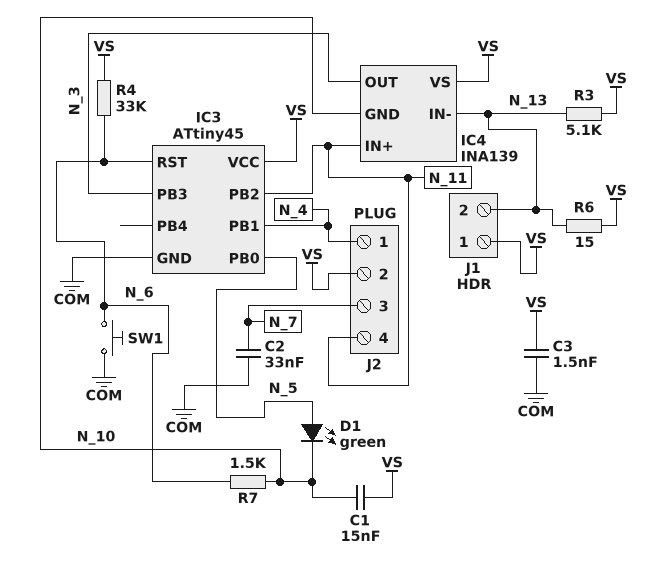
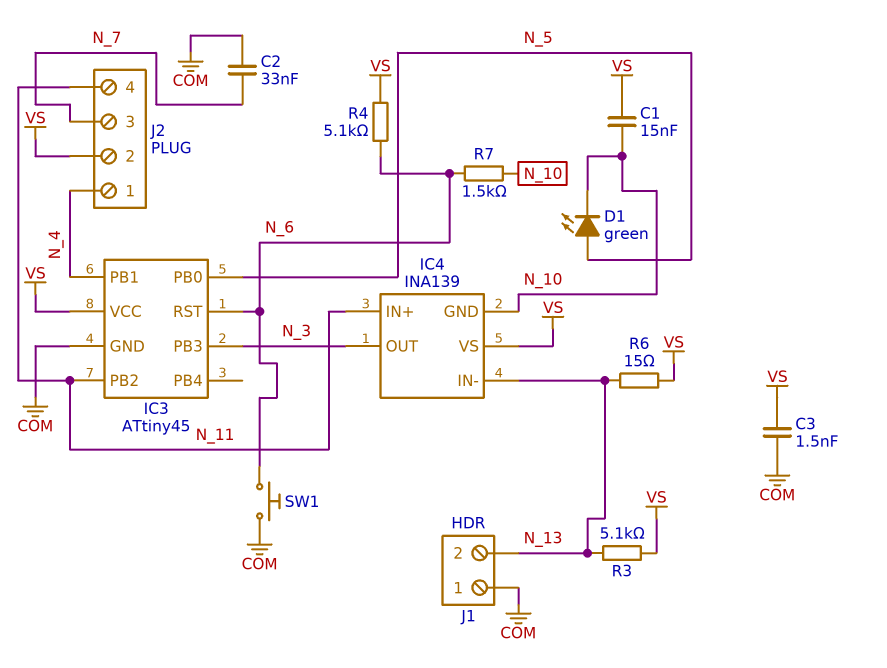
J1 pin 1: VS -> COM
R4: 33k (N_6, VS) -> 5.1k (N_6, VS)

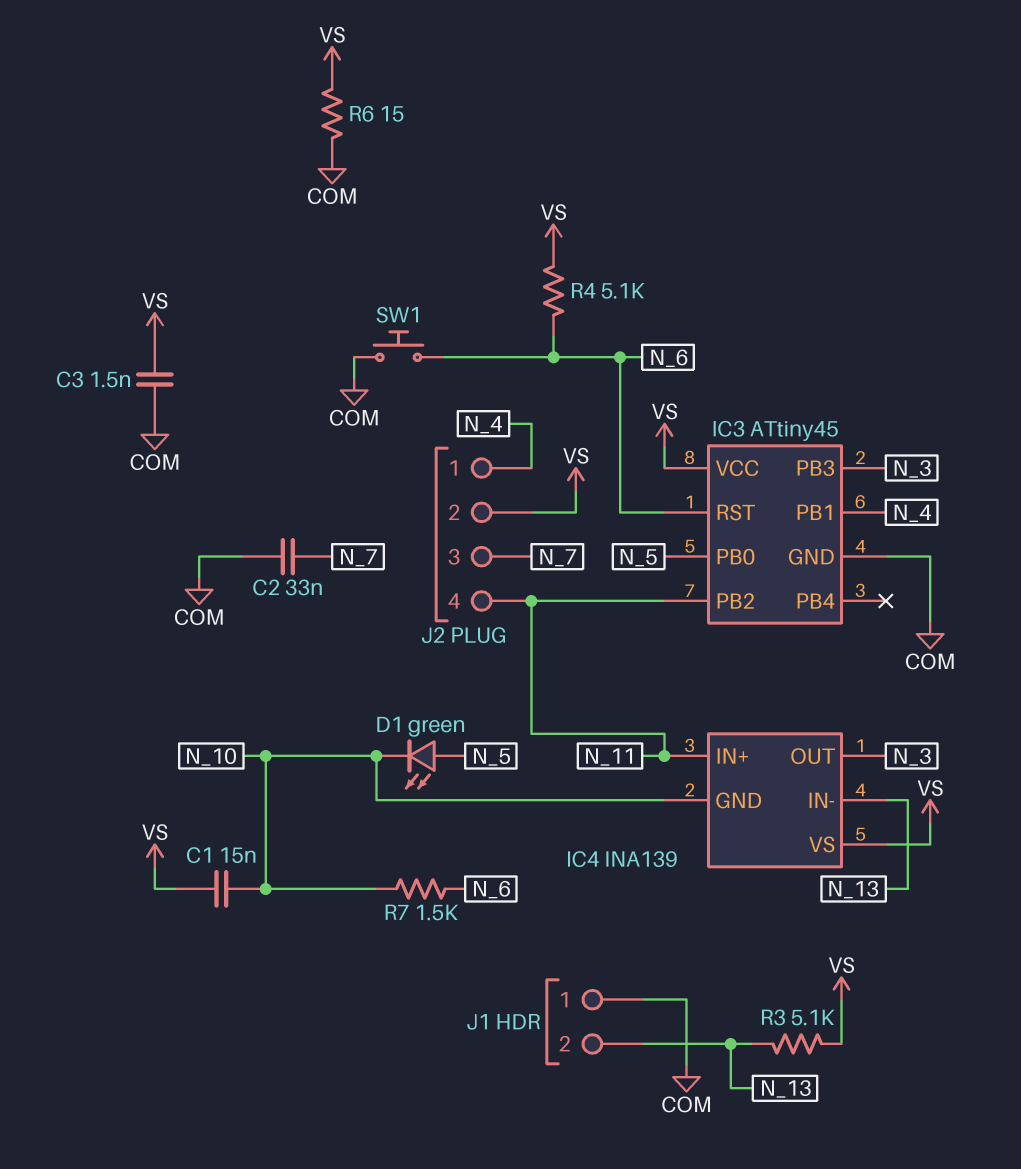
R6: 15 (N_13, VS) -> 15 (COM, VS)

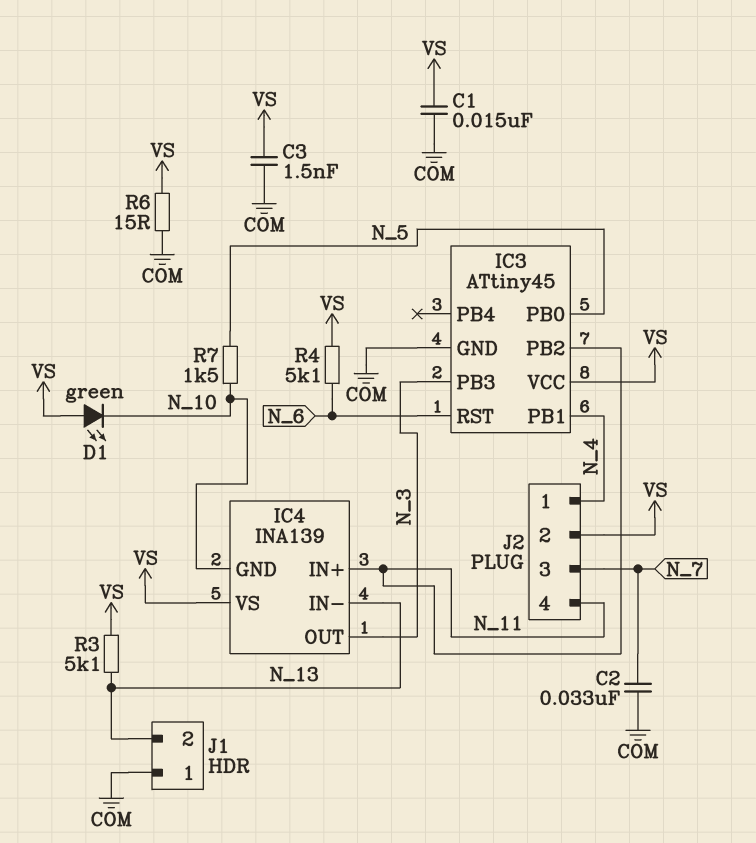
C1: 15nF (N_10, VS) -> 15nF (COM, VS)
D1: LED green (A N_5, K N_10) -> LED green (A VS, K N_10)
R7: 1.5k (N_6, N_10) -> 1.5k (N_5, N_10)
SW1: button (COM, N_6) -> none

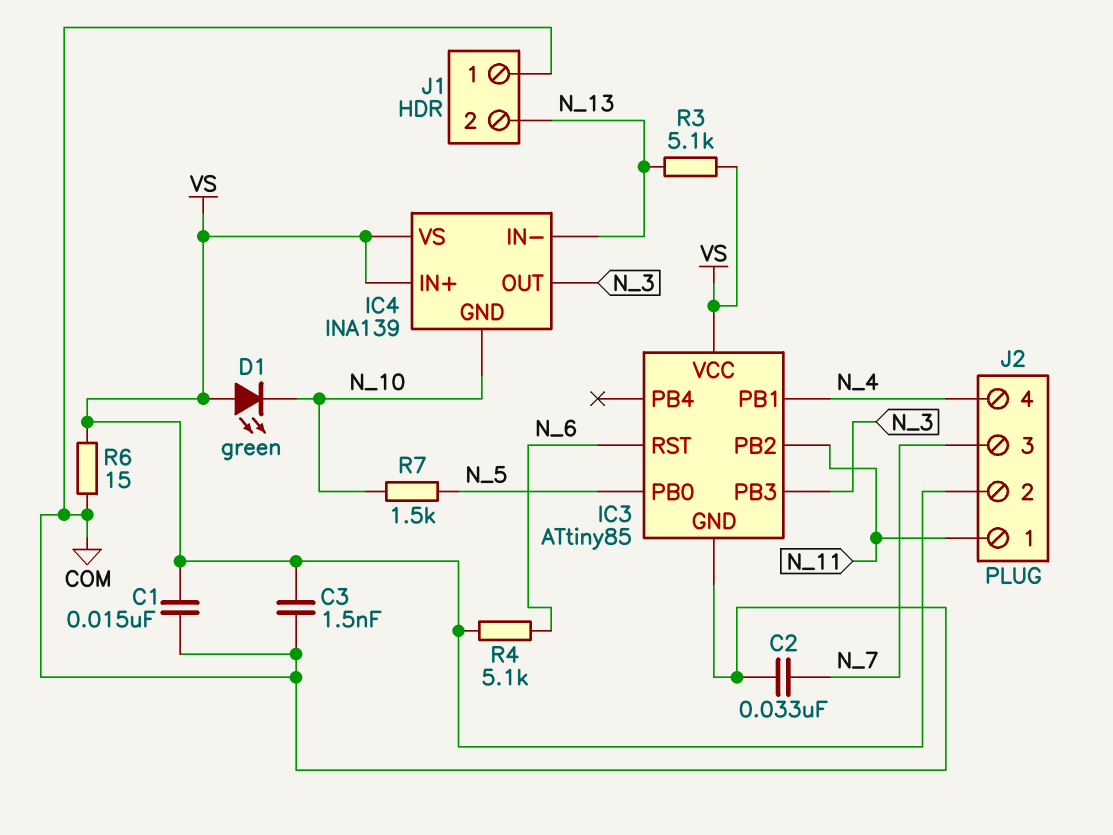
IC3: ATtiny45 -> ATtiny85
IC4 pin IN+: N_11 -> VS
J2 pin 1: N_4 -> N_11
J2 pin 4: N_11 -> N_4

